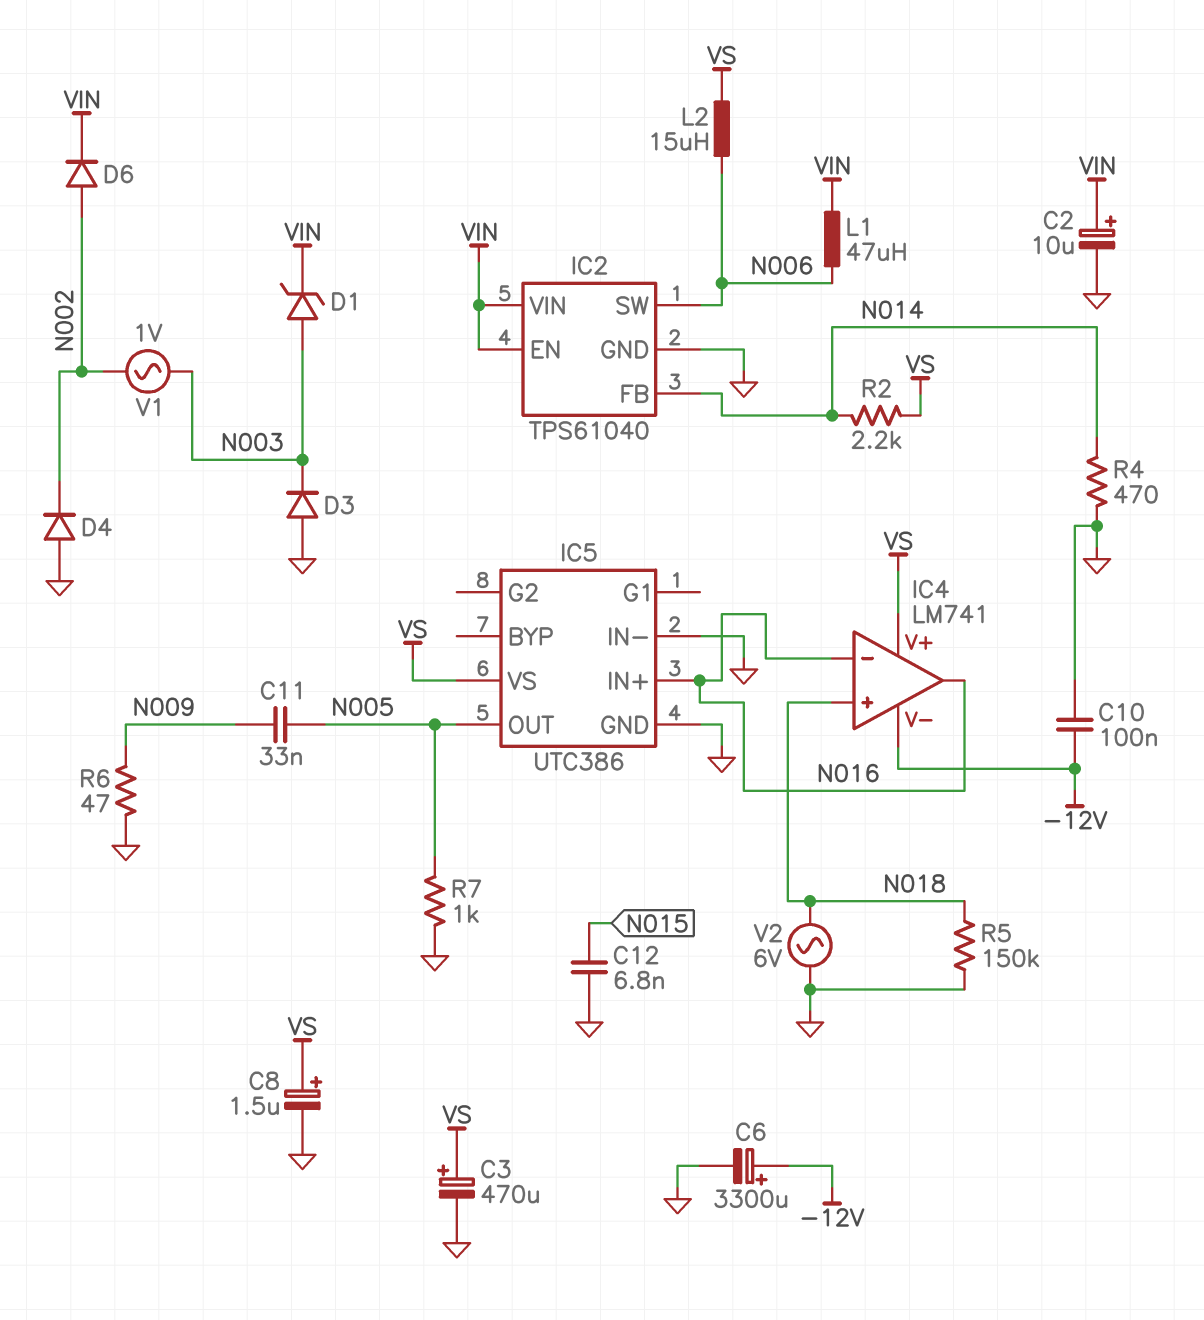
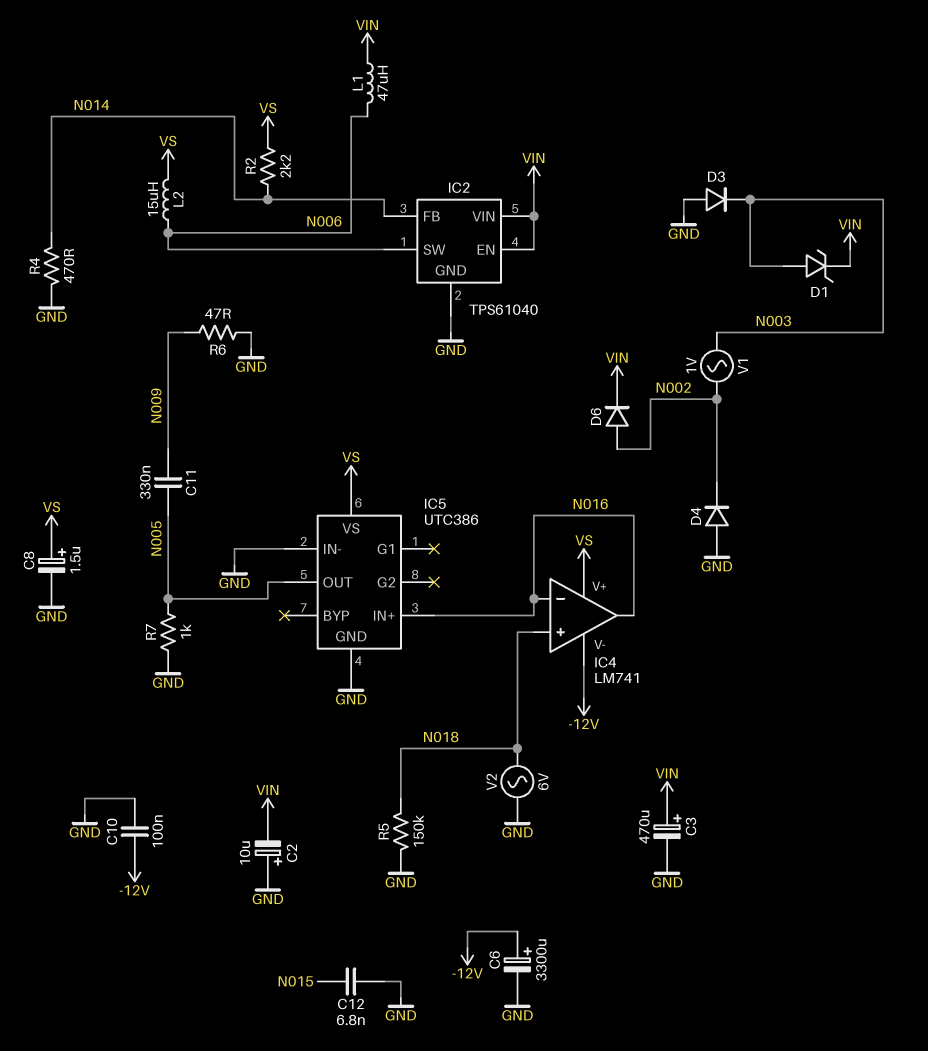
C2: 10uF (plus VIN, minus GND) -> 10uF (plus GND, minus VIN)
C3: 470uF (plus VS, minus GND) -> 470uF (plus VIN, minus GND)
C11: 33nF (N005, N009) -> 330nF (N005, N009)

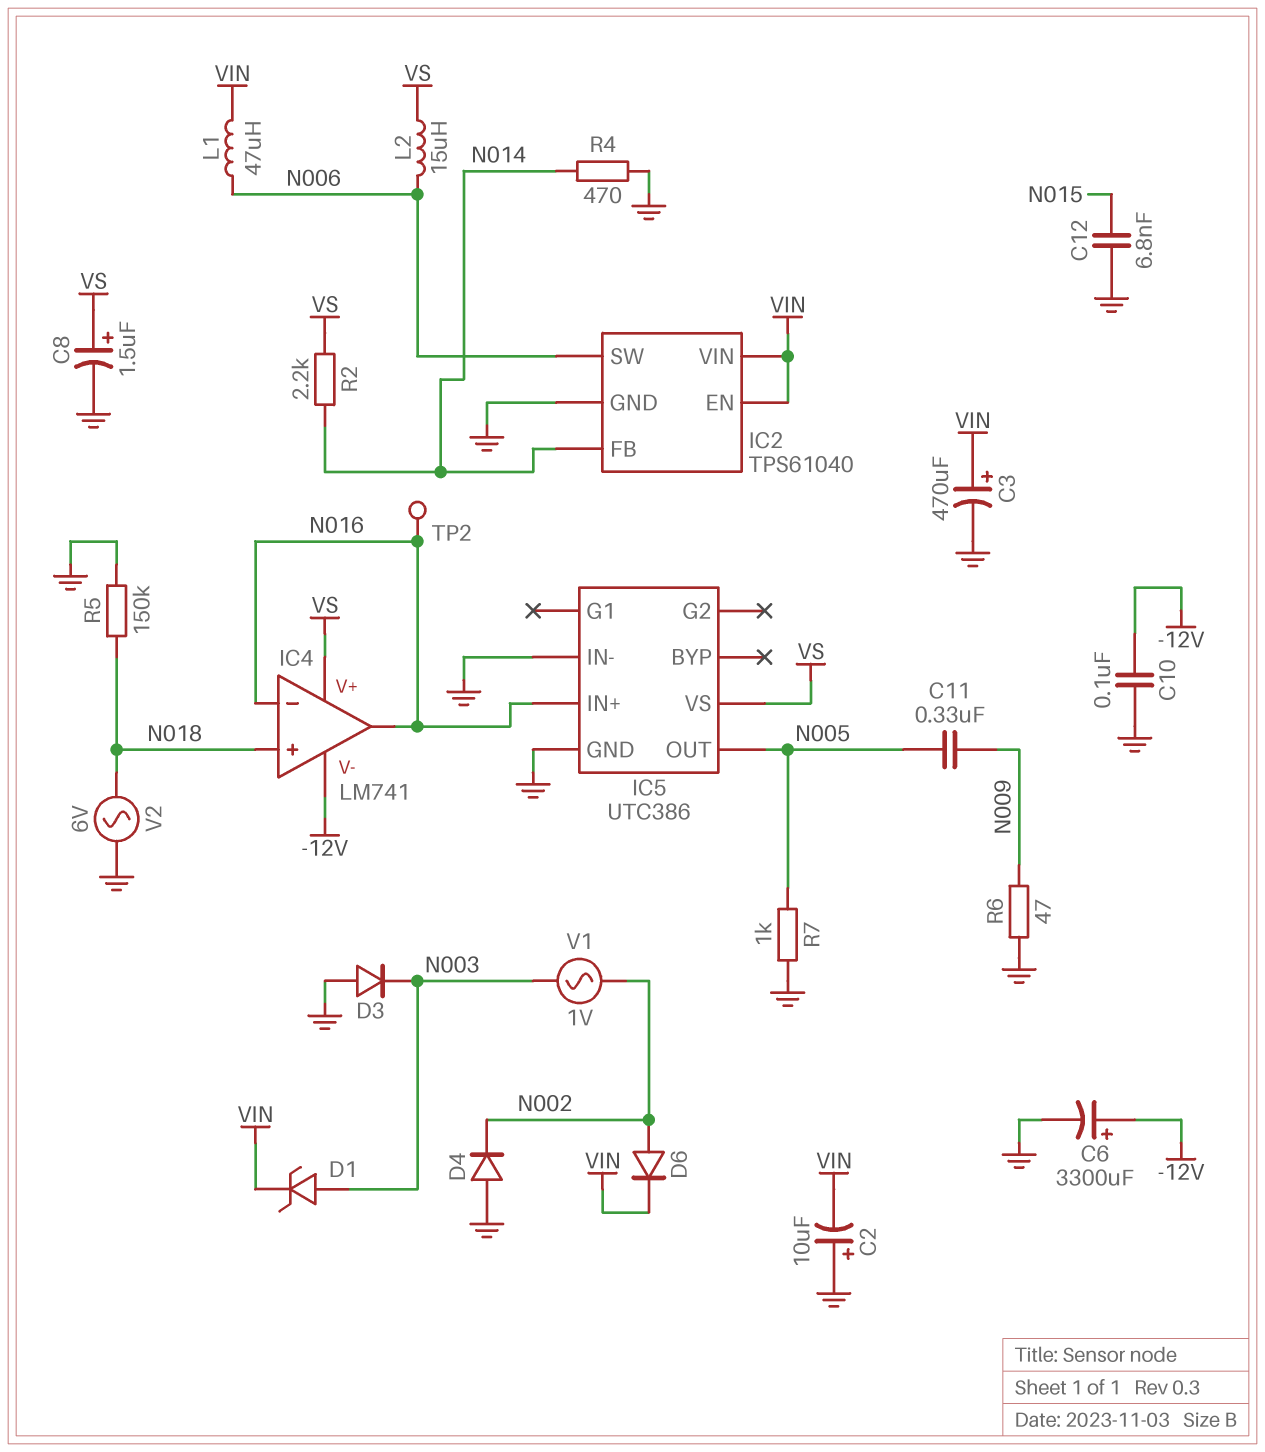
TP2: none -> test point (N016)

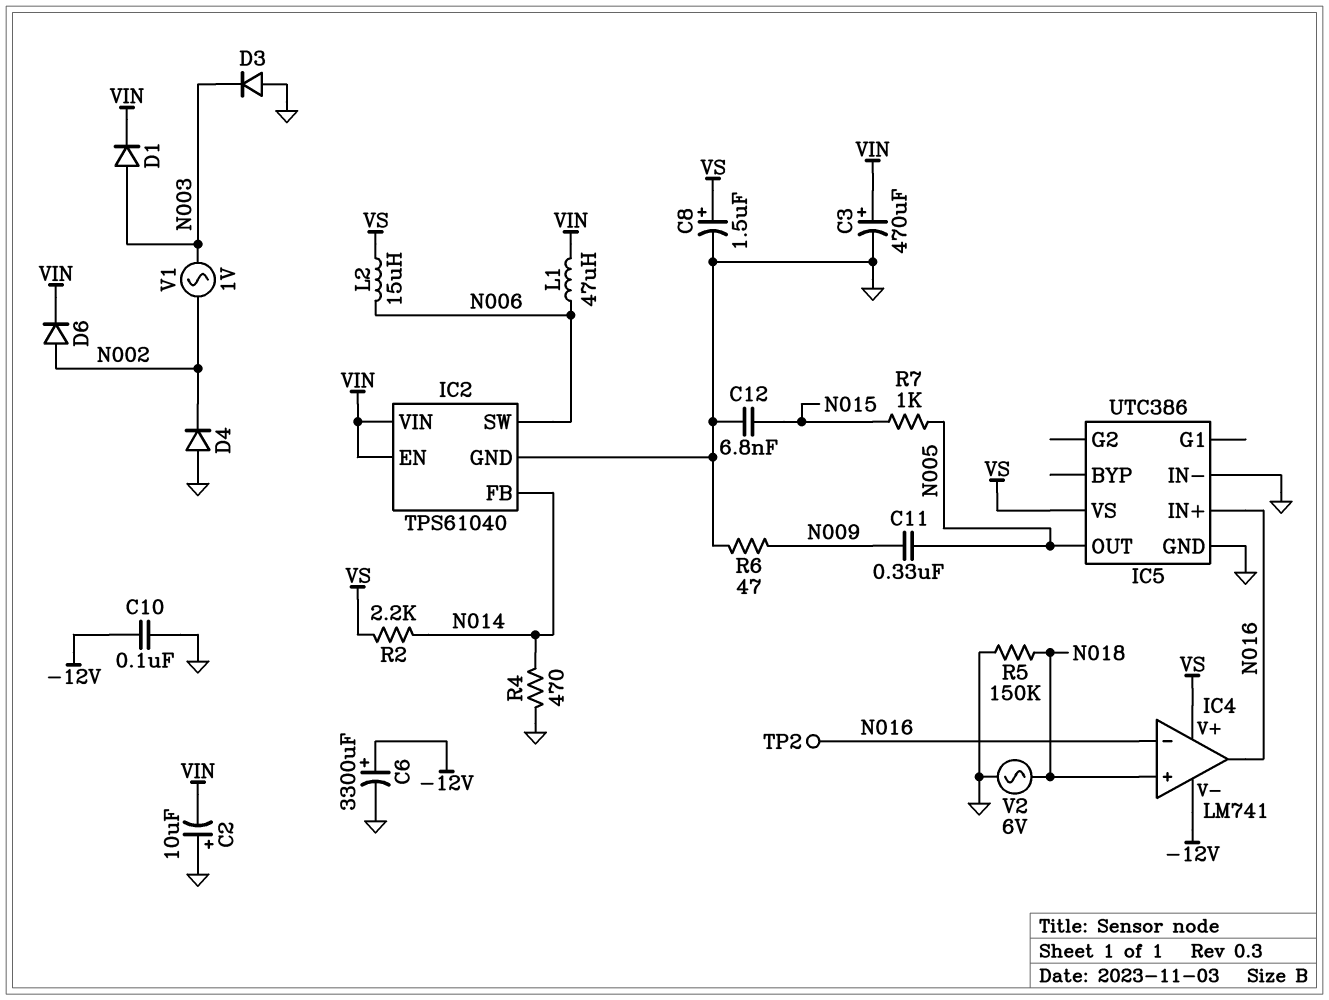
D1: zener (A N003, K VIN) -> diode (A N003, K VIN)
R7: 1k (GND, N005) -> 1k (N005, N015)

